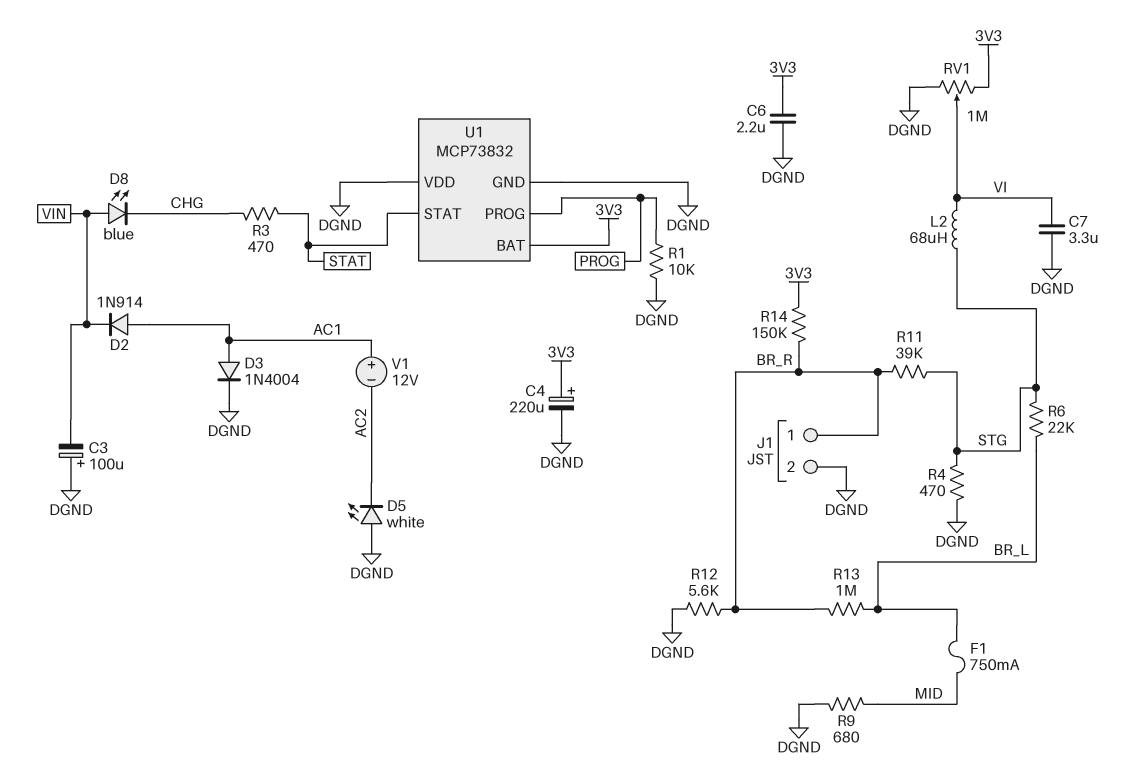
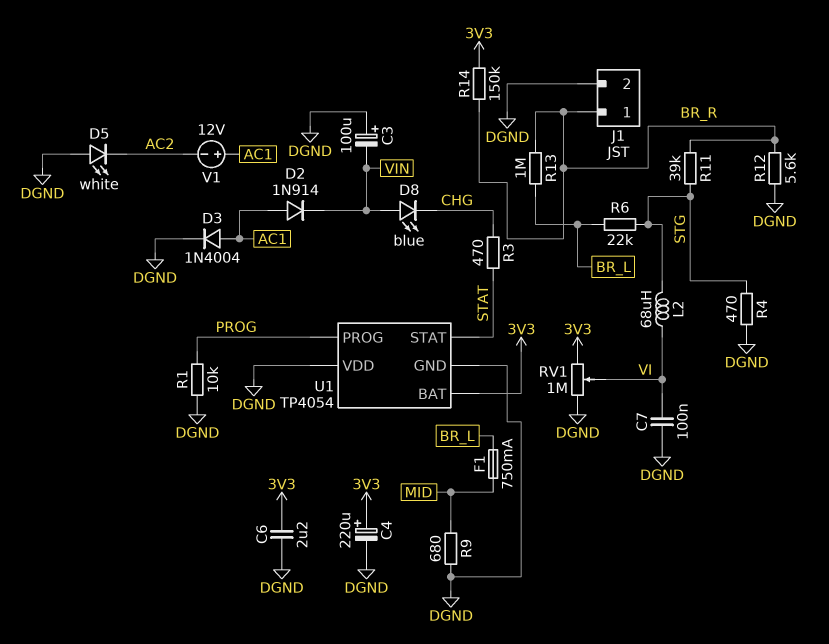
C7: 3.3uF (DGND, VI) -> 100nF (DGND, VI)
U1: MCP73832 -> TP4054

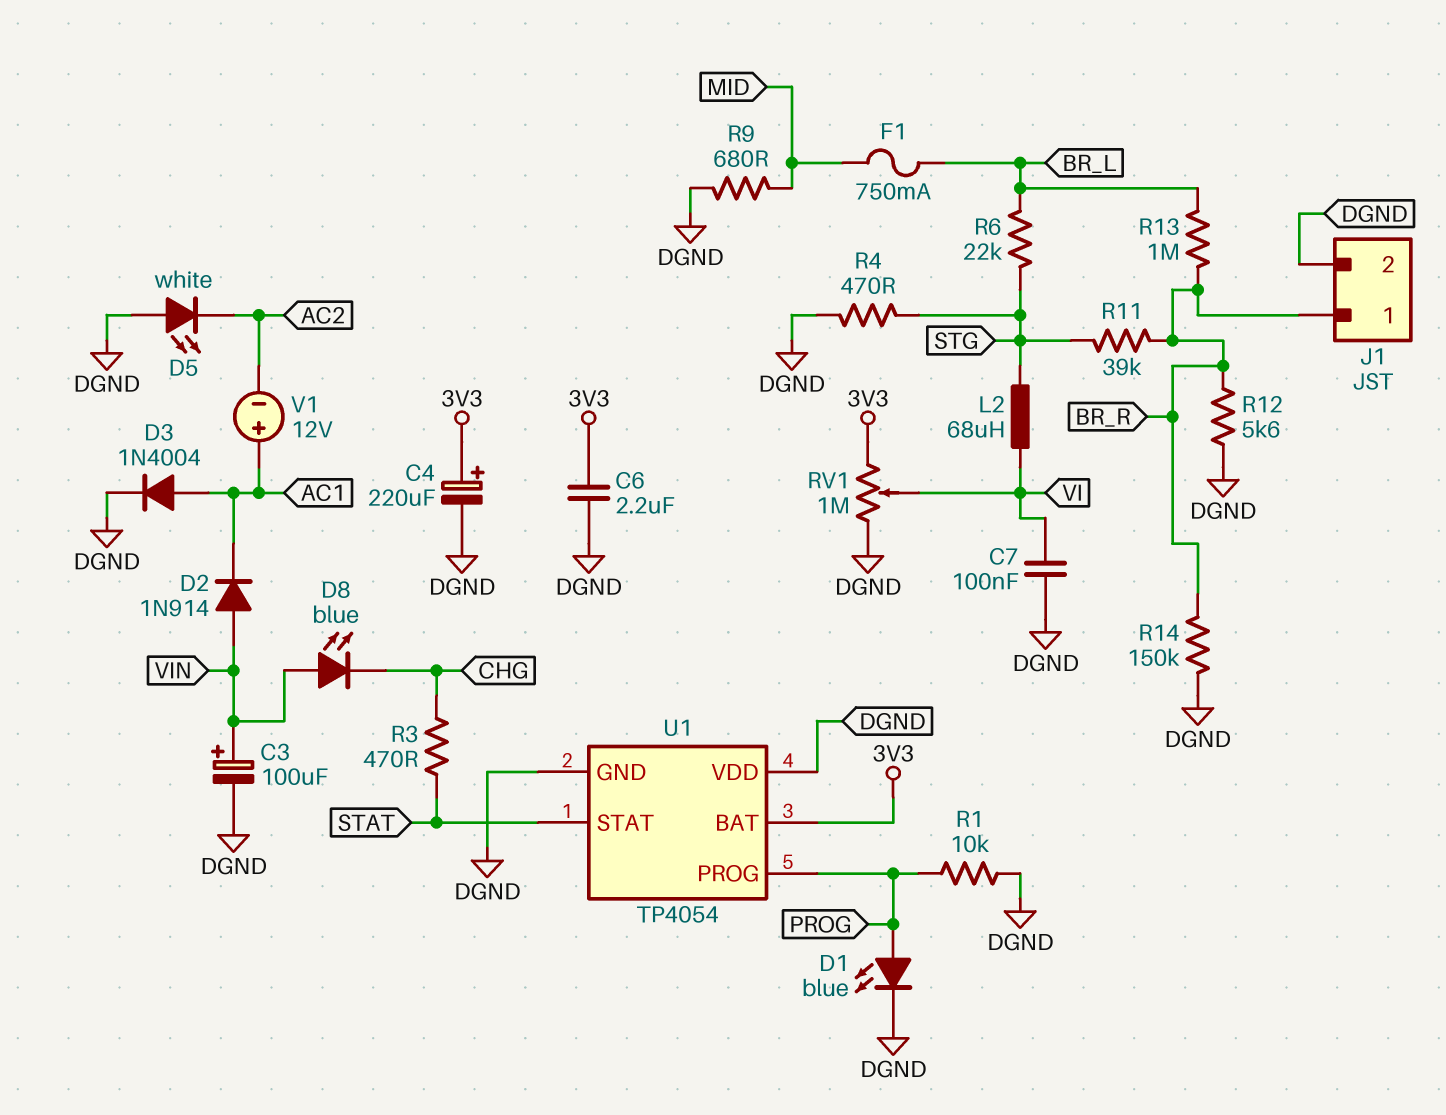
C3: 100uF (plus DGND, minus VIN) -> 100uF (plus VIN, minus DGND)
D1: none -> LED blue (A PROG, K DGND)
D2: diode 1N914 (A AC1, K VIN) -> diode 1N914 (A VIN, K AC1)
R14: 150k (3V3, BR_R) -> 150k (BR_R, DGND)

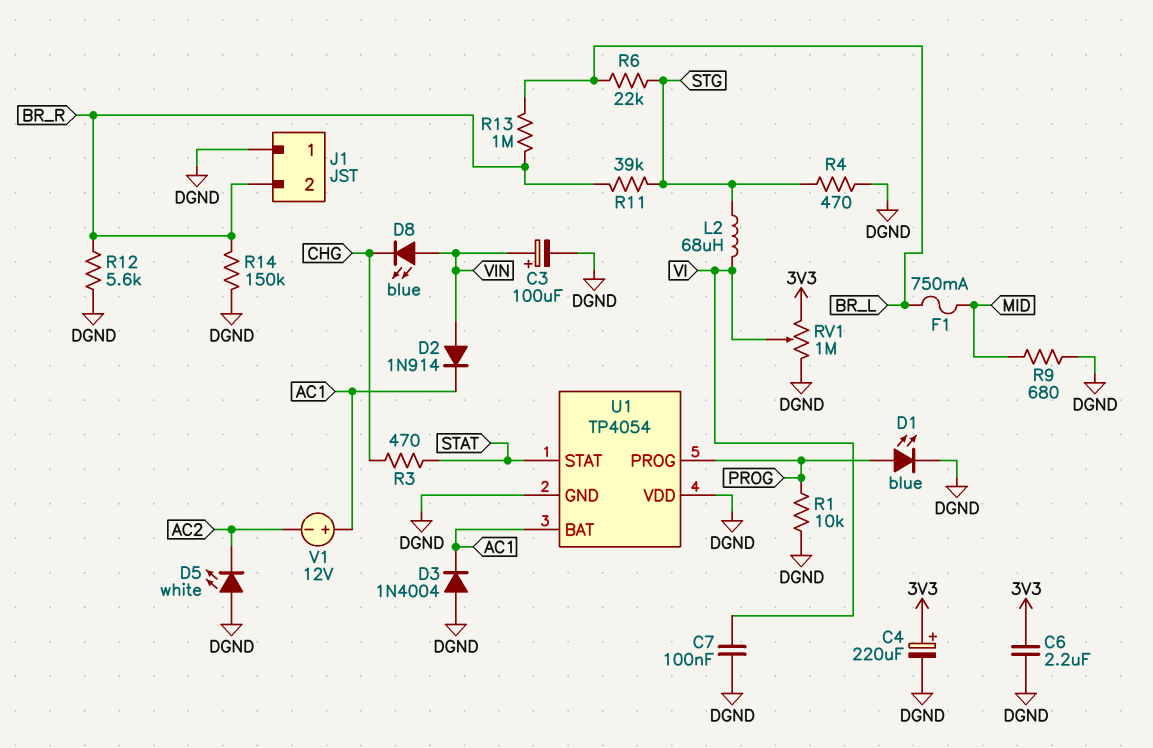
D3: diode 1N4004 (A AC1, K DGND) -> diode 1N4004 (A DGND, K AC1)
J1 pin 1: BR_R -> DGND
J1 pin 2: DGND -> BR_R
U1 pin BAT: 3V3 -> AC1

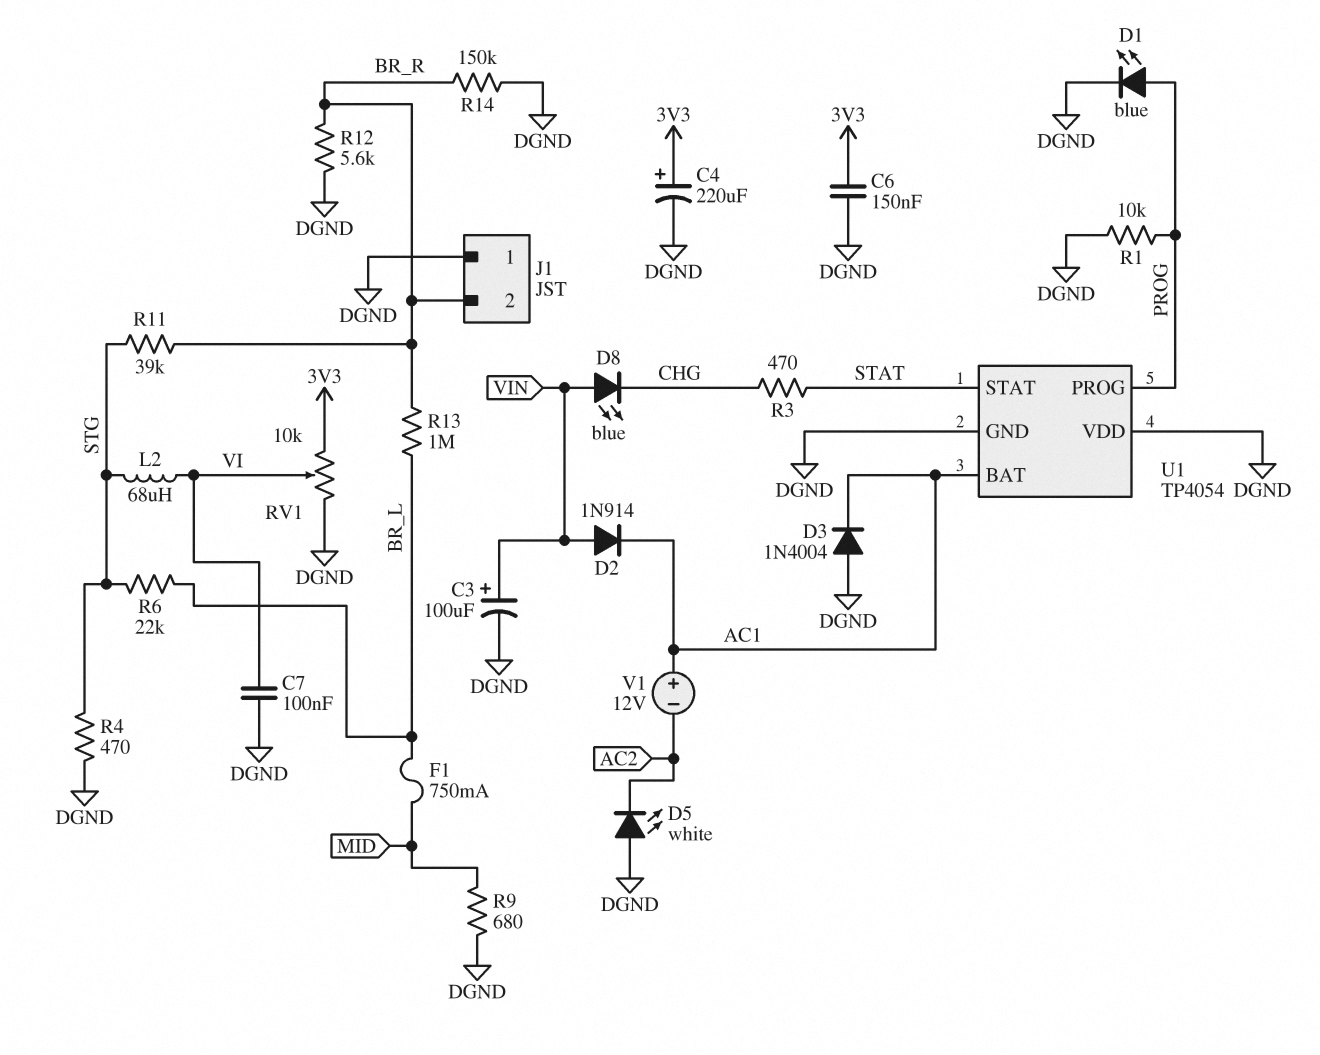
C6: 2.2uF (3V3, DGND) -> 150nF (3V3, DGND)
RV1: 1M (3V3, DGND, wiper VI) -> 10k (3V3, DGND, wiper VI)

